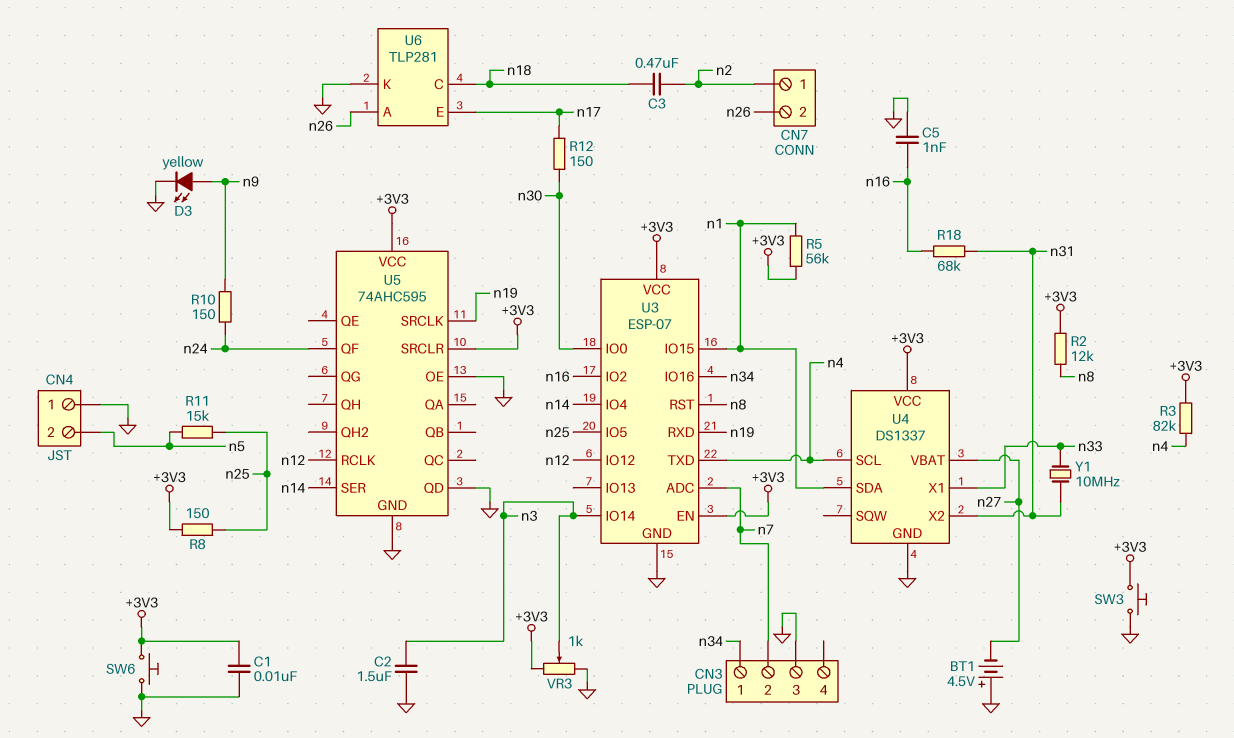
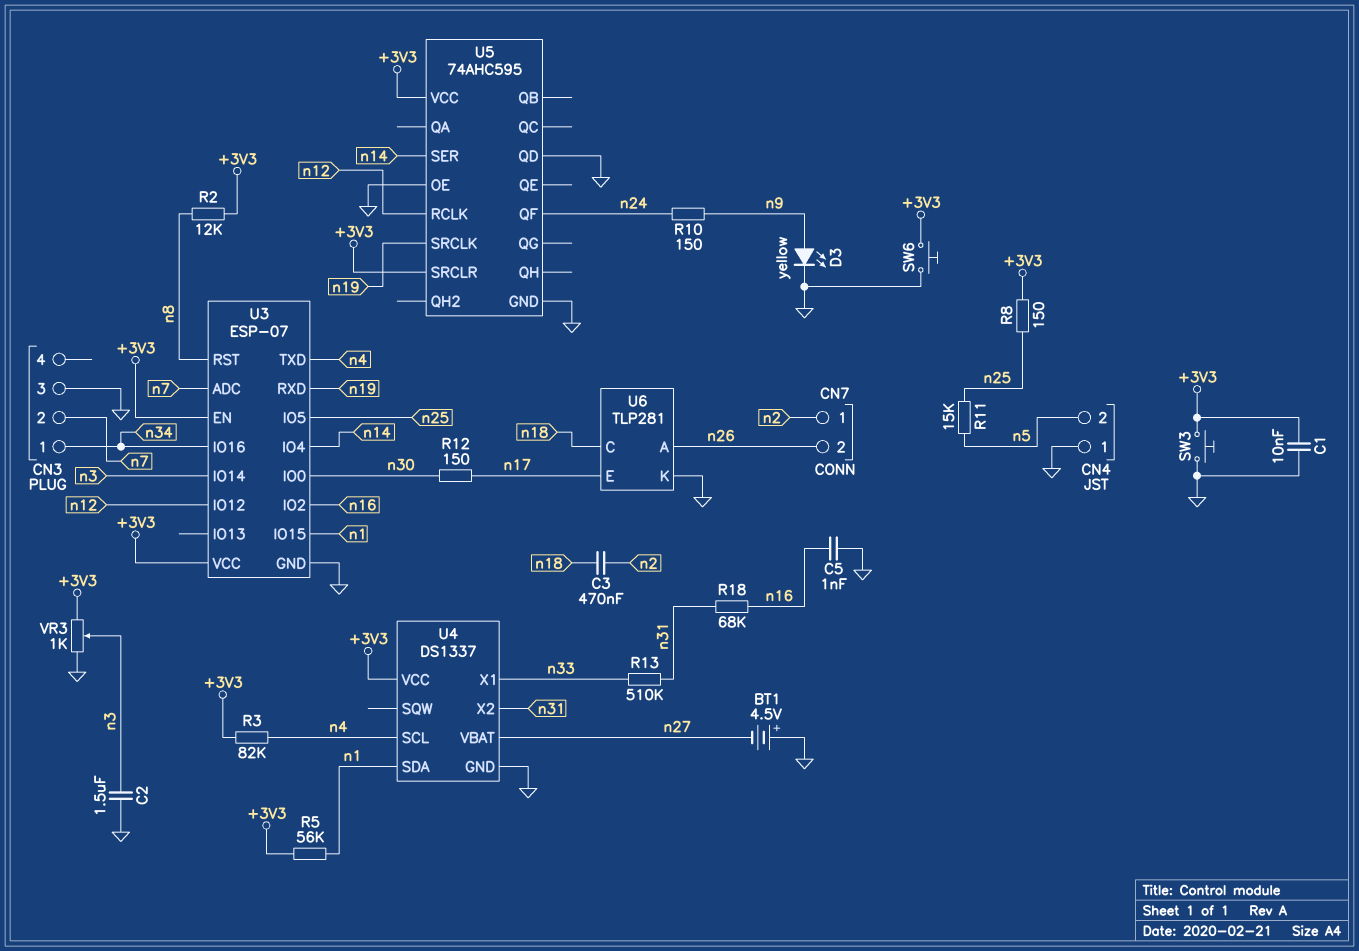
R13: none -> 510k (n31, n33)
Y1: 10MHz (n31, n33) -> none

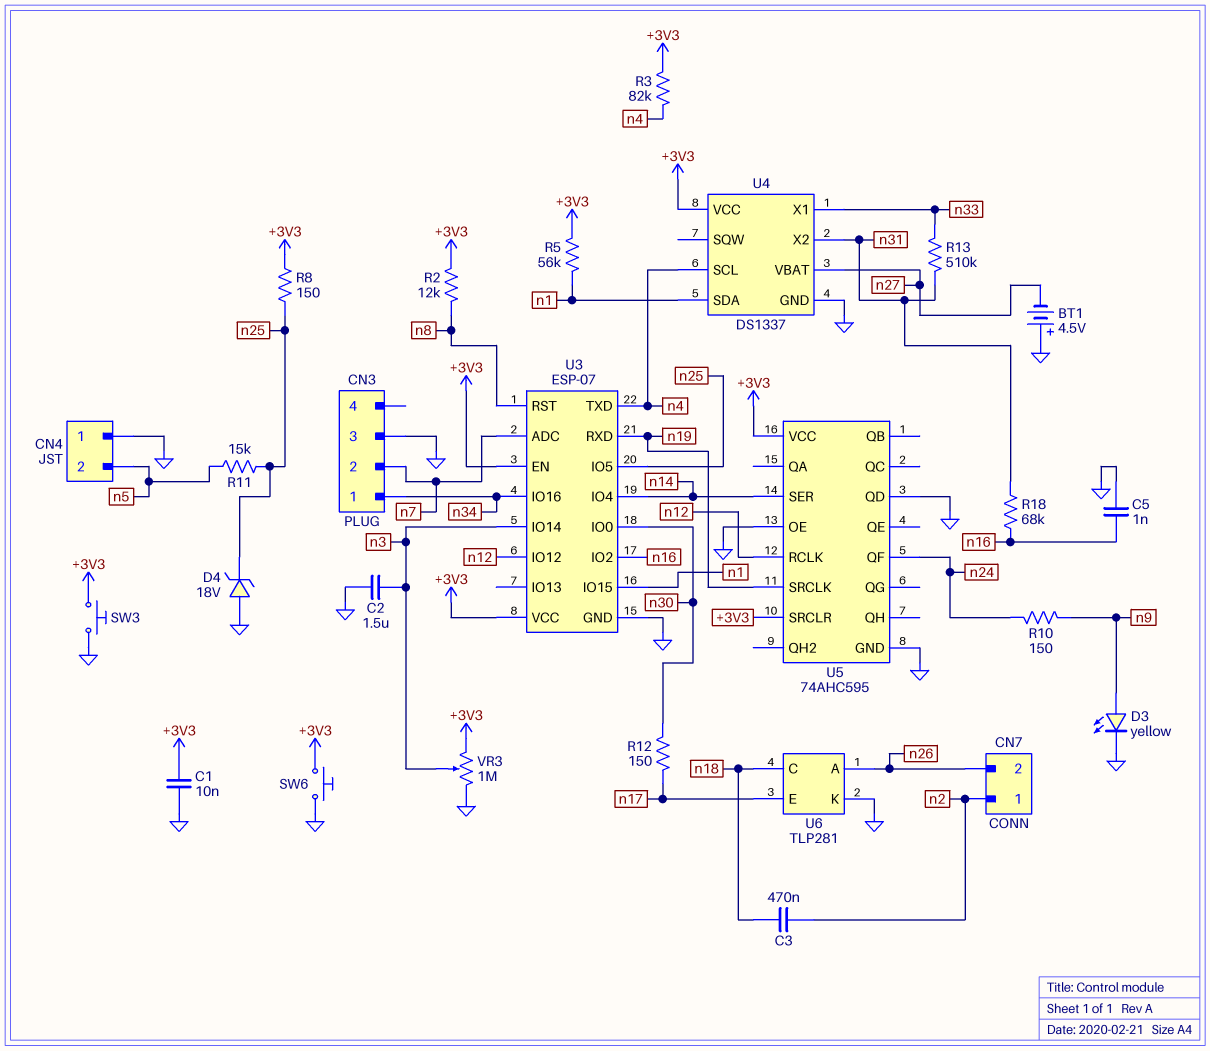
D4: none -> zener 18V (A GND, K n25)
VR3: 1k (+3V3, GND, wiper n3) -> 1M (+3V3, GND, wiper n3)

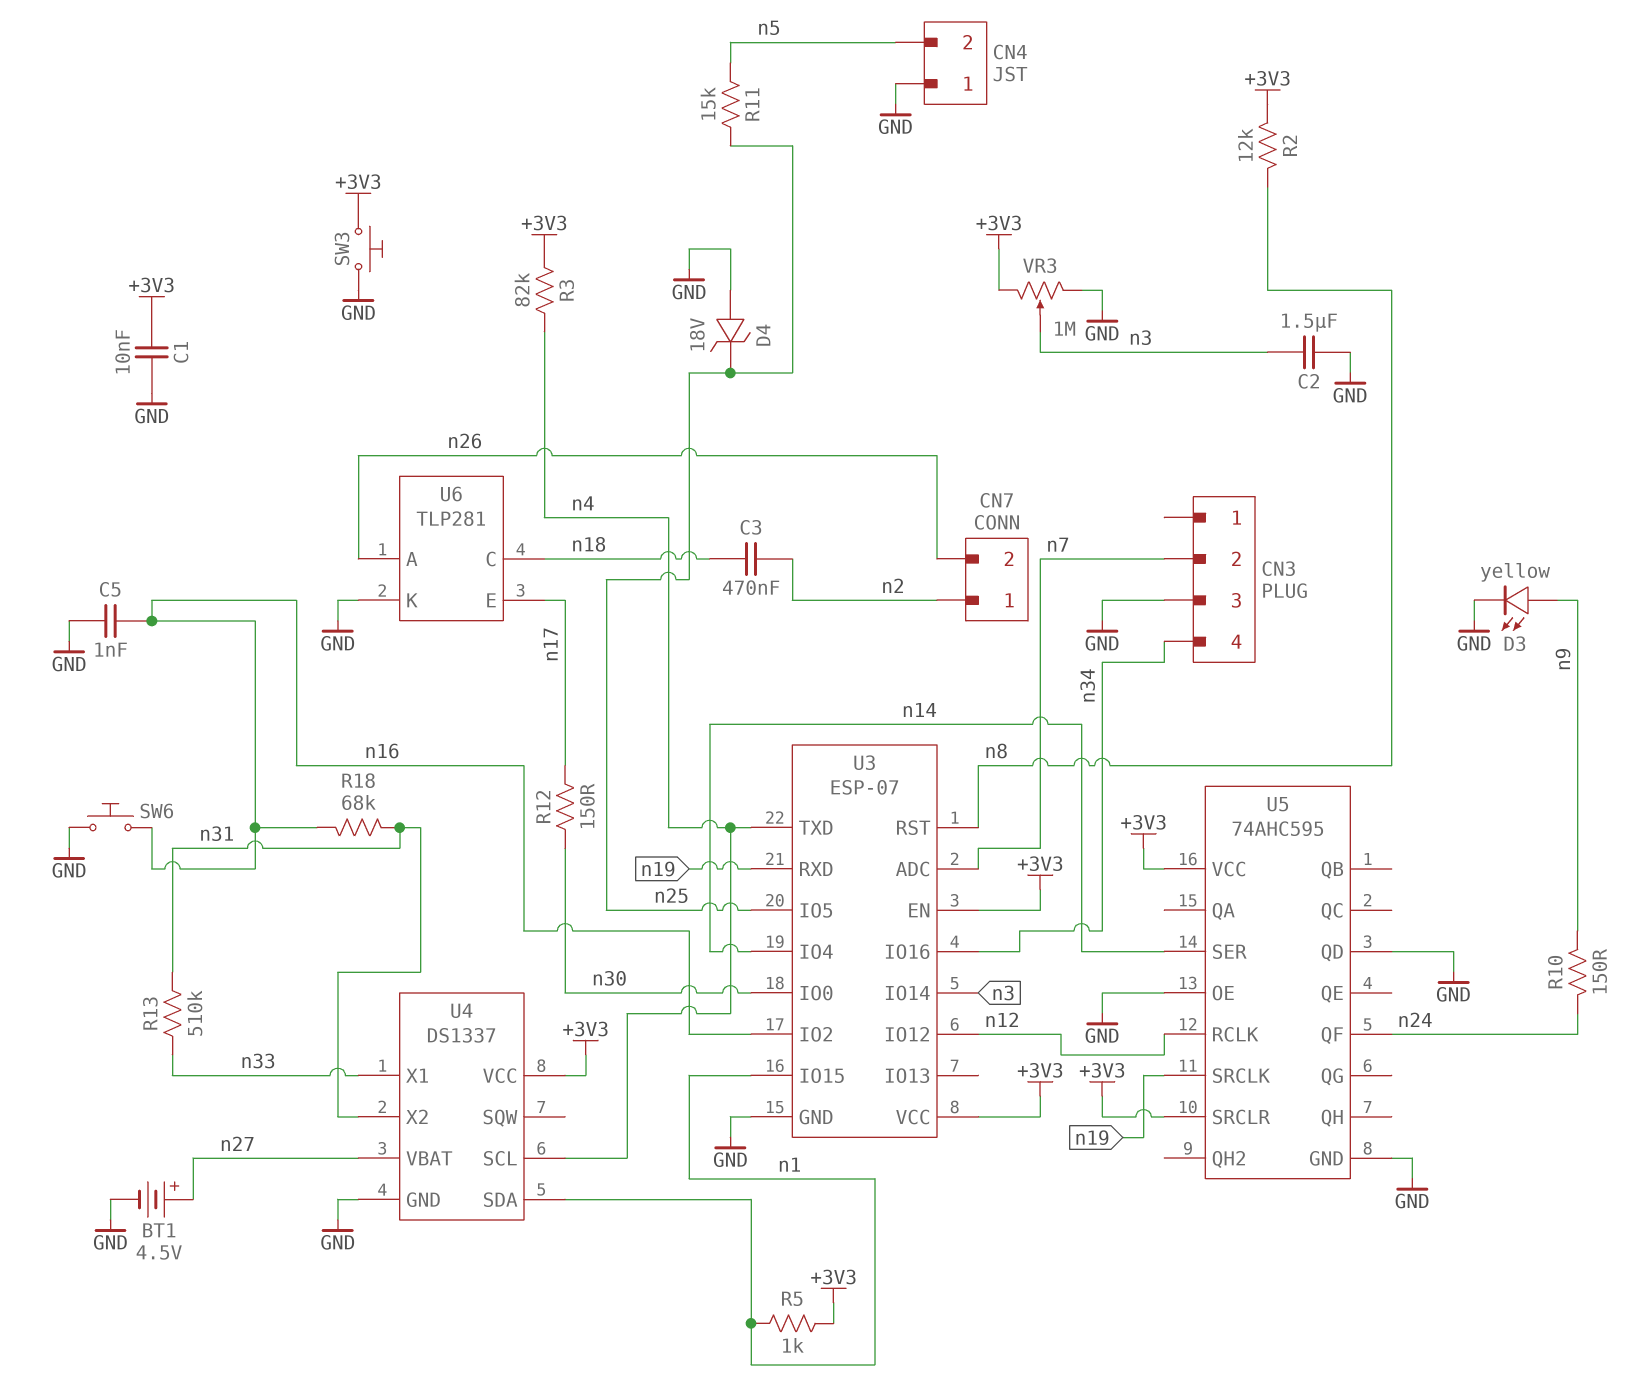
BT1: 4.5V (plus GND, minus n27) -> 4.5V (plus n27, minus GND)
CN3 pin 1: n34 -> none
CN3 pin 4: none -> n34
R5: 56k (+3V3, n1) -> 1k (+3V3, n1)
R8: 150 (+3V3, n25) -> none
SW6: button (+3V3, GND) -> button (GND, n16)

